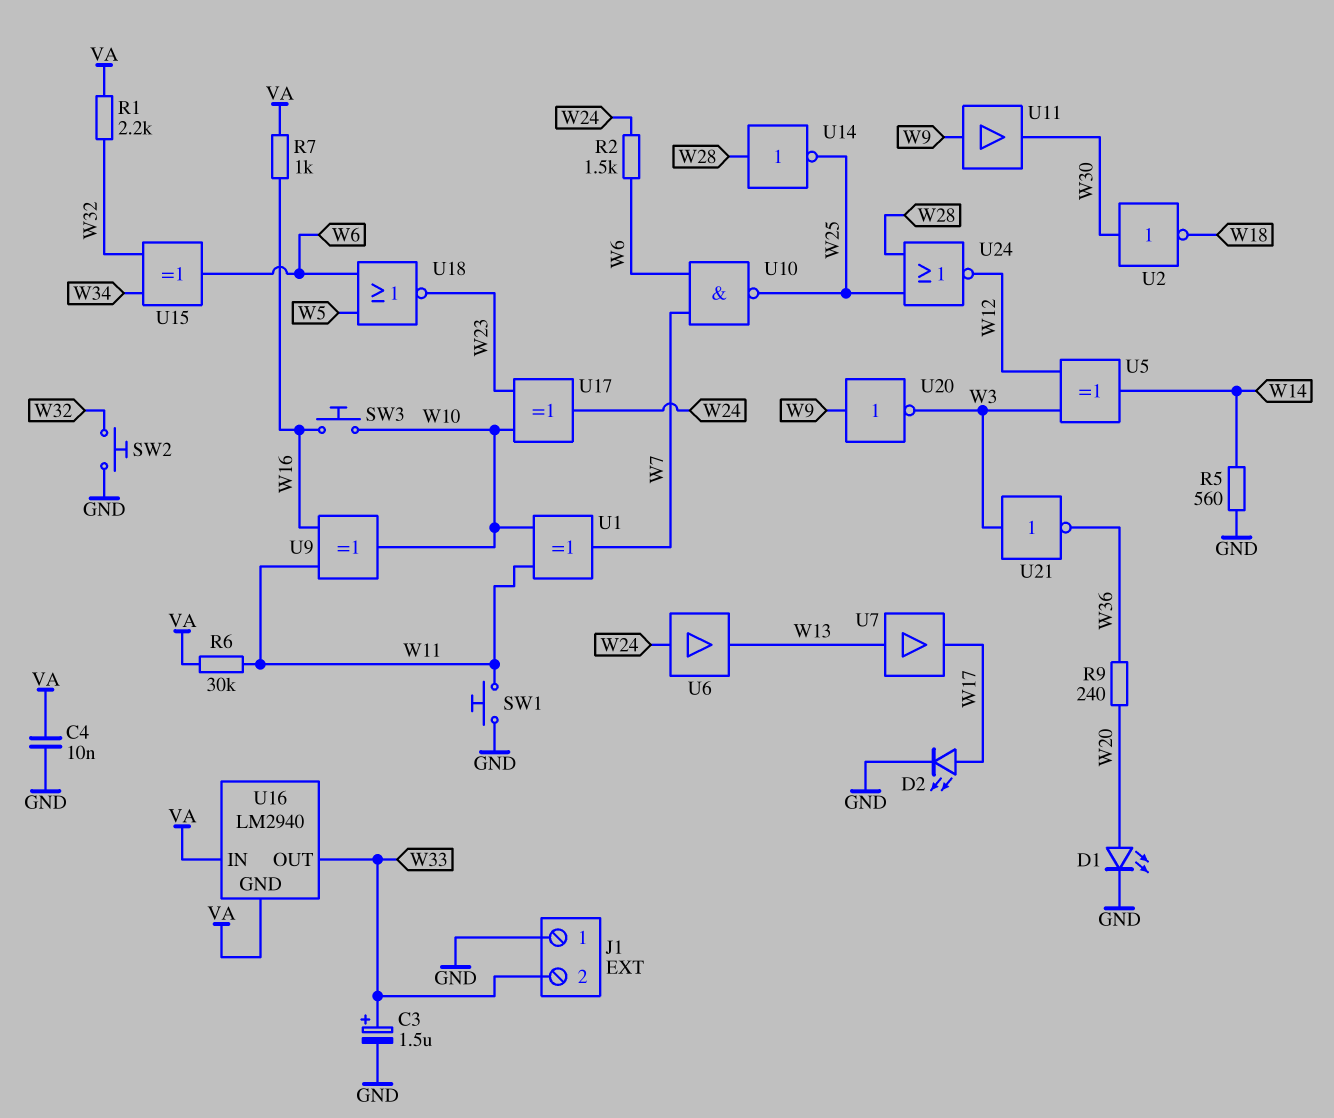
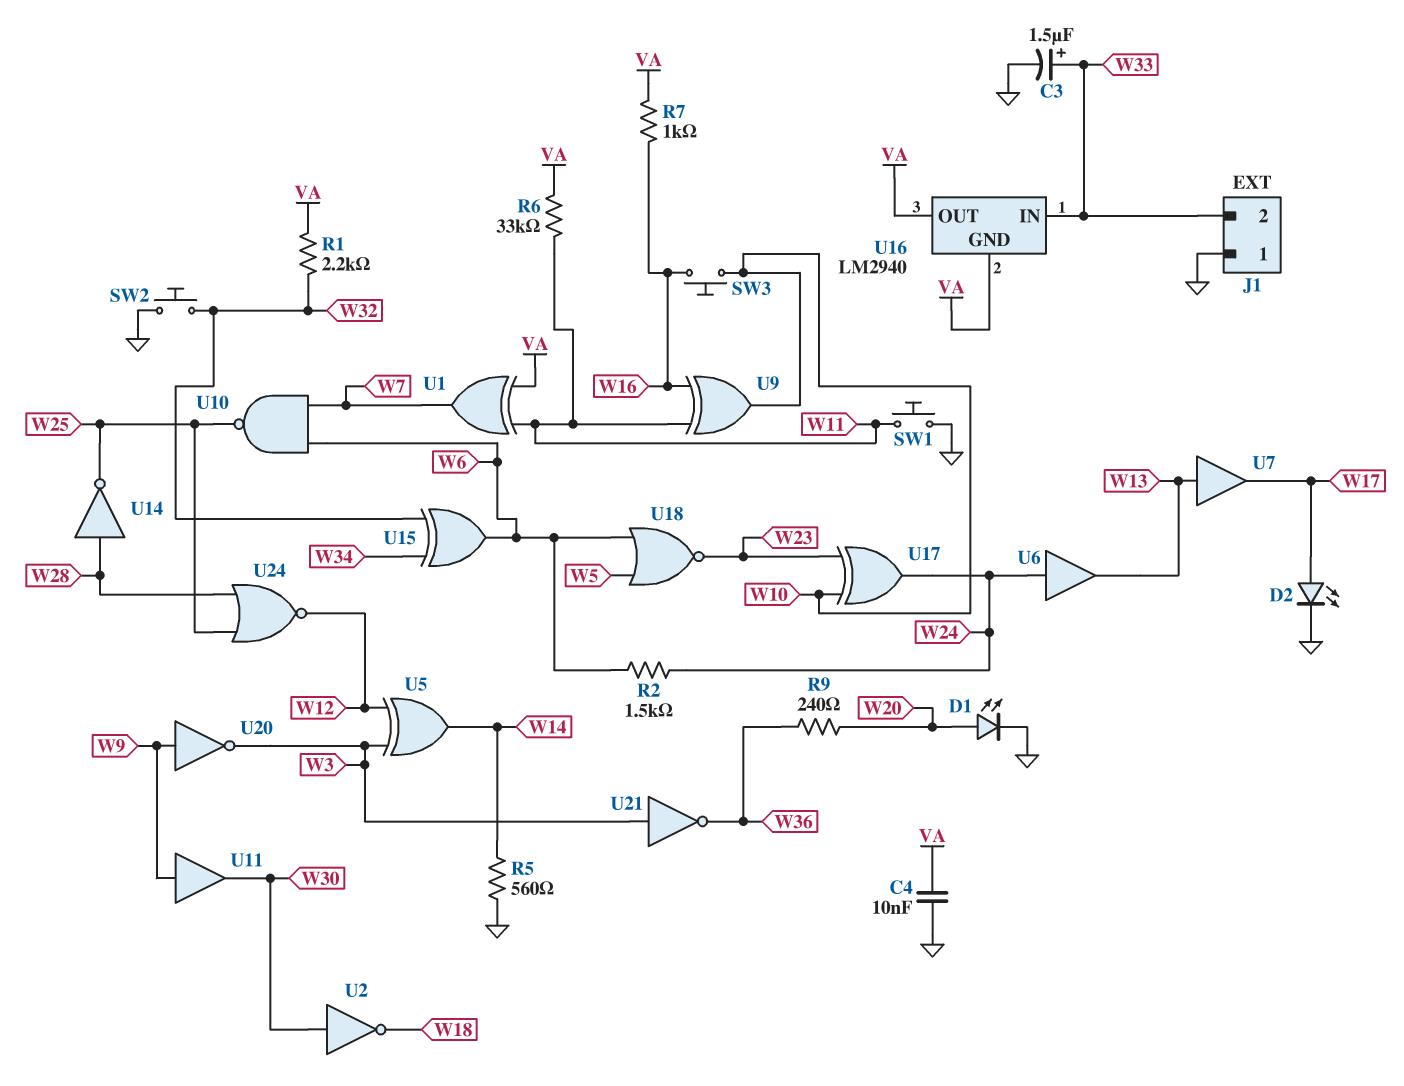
R6: 30k (VA, W11) -> 33k (VA, W11)
U1: XOR (in W10, in W11, out W7) -> XOR (in VA, in W11, out W7)
U16 pin IN: VA -> W33
U16 pin OUT: W33 -> VA

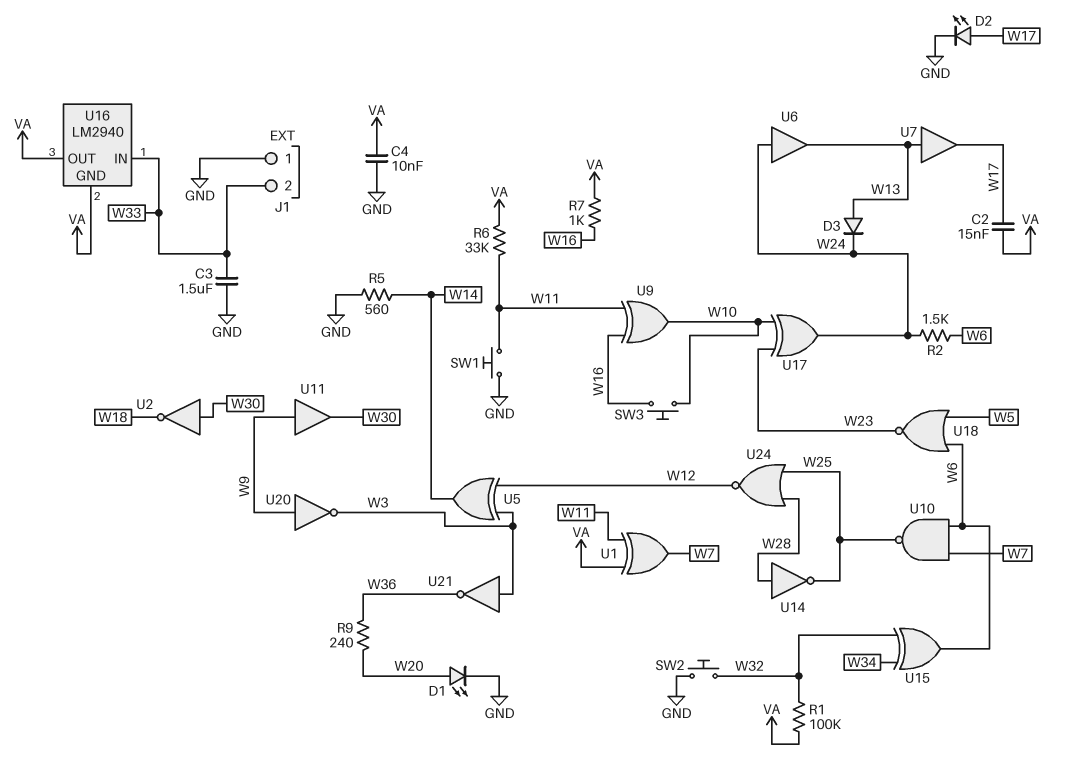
C2: none -> 15nF (VA, W17)
C3: 1.5uF (plus W33, minus GND) -> 1.5uF (GND, W33)
D3: none -> diode (A W13, K W24)
R1: 2.2k (VA, W32) -> 100k (VA, W32)

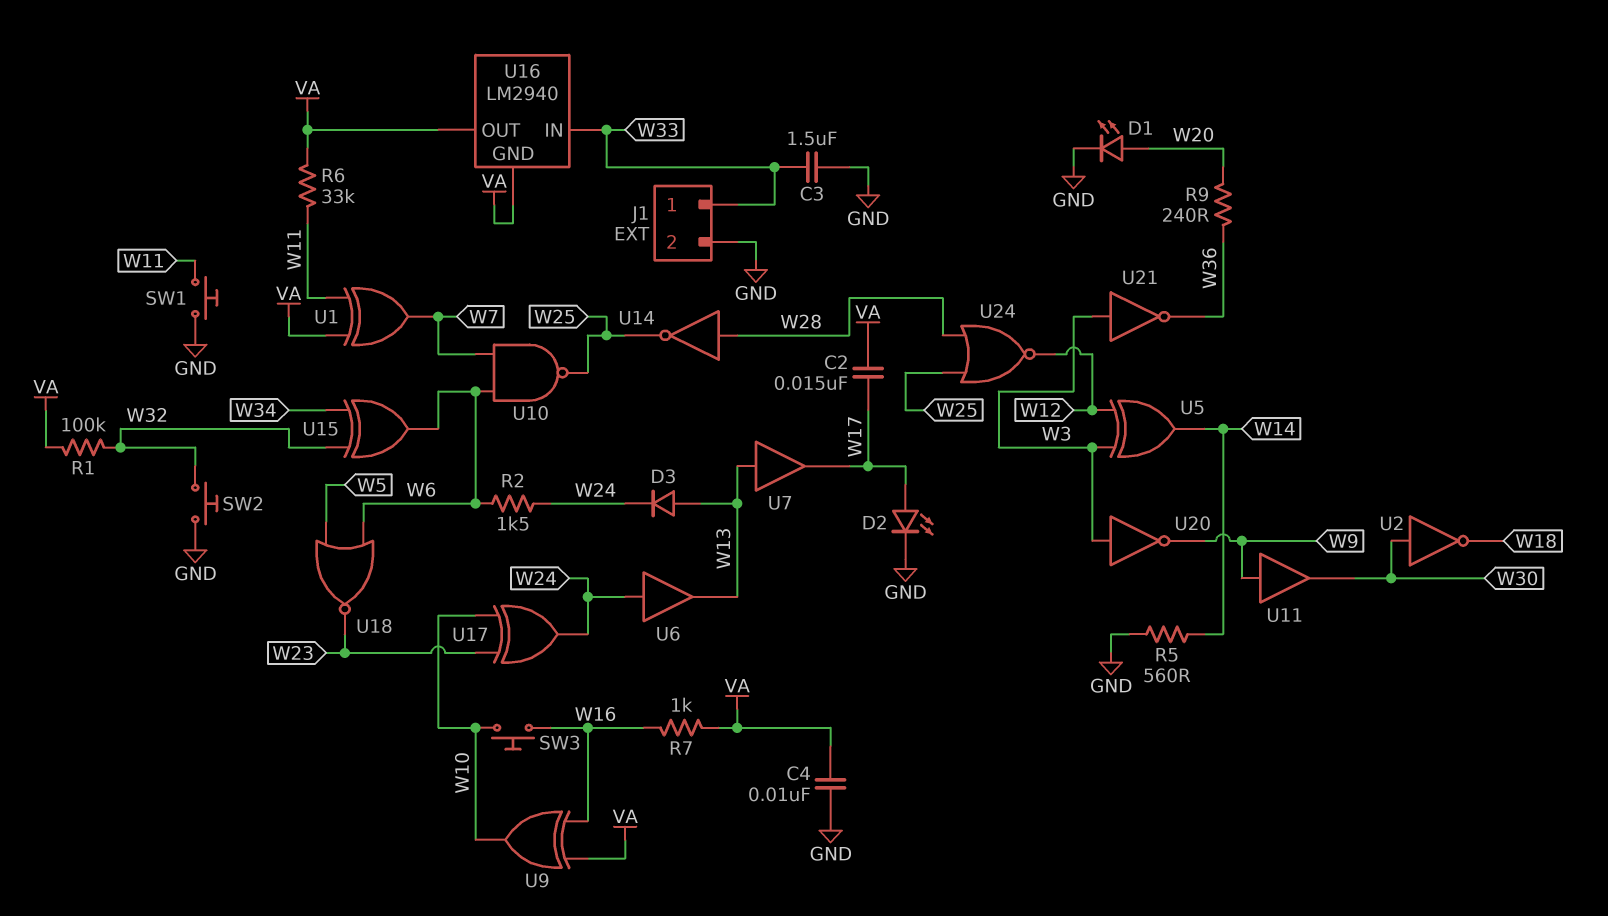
J1 pin 1: GND -> W33
J1 pin 2: W33 -> GND
U9: XOR (in W11, in W16, out W10) -> XOR (in VA, in W16, out W10)
U20: NOT (in W9, out W3) -> NOT (in W3, out W9)

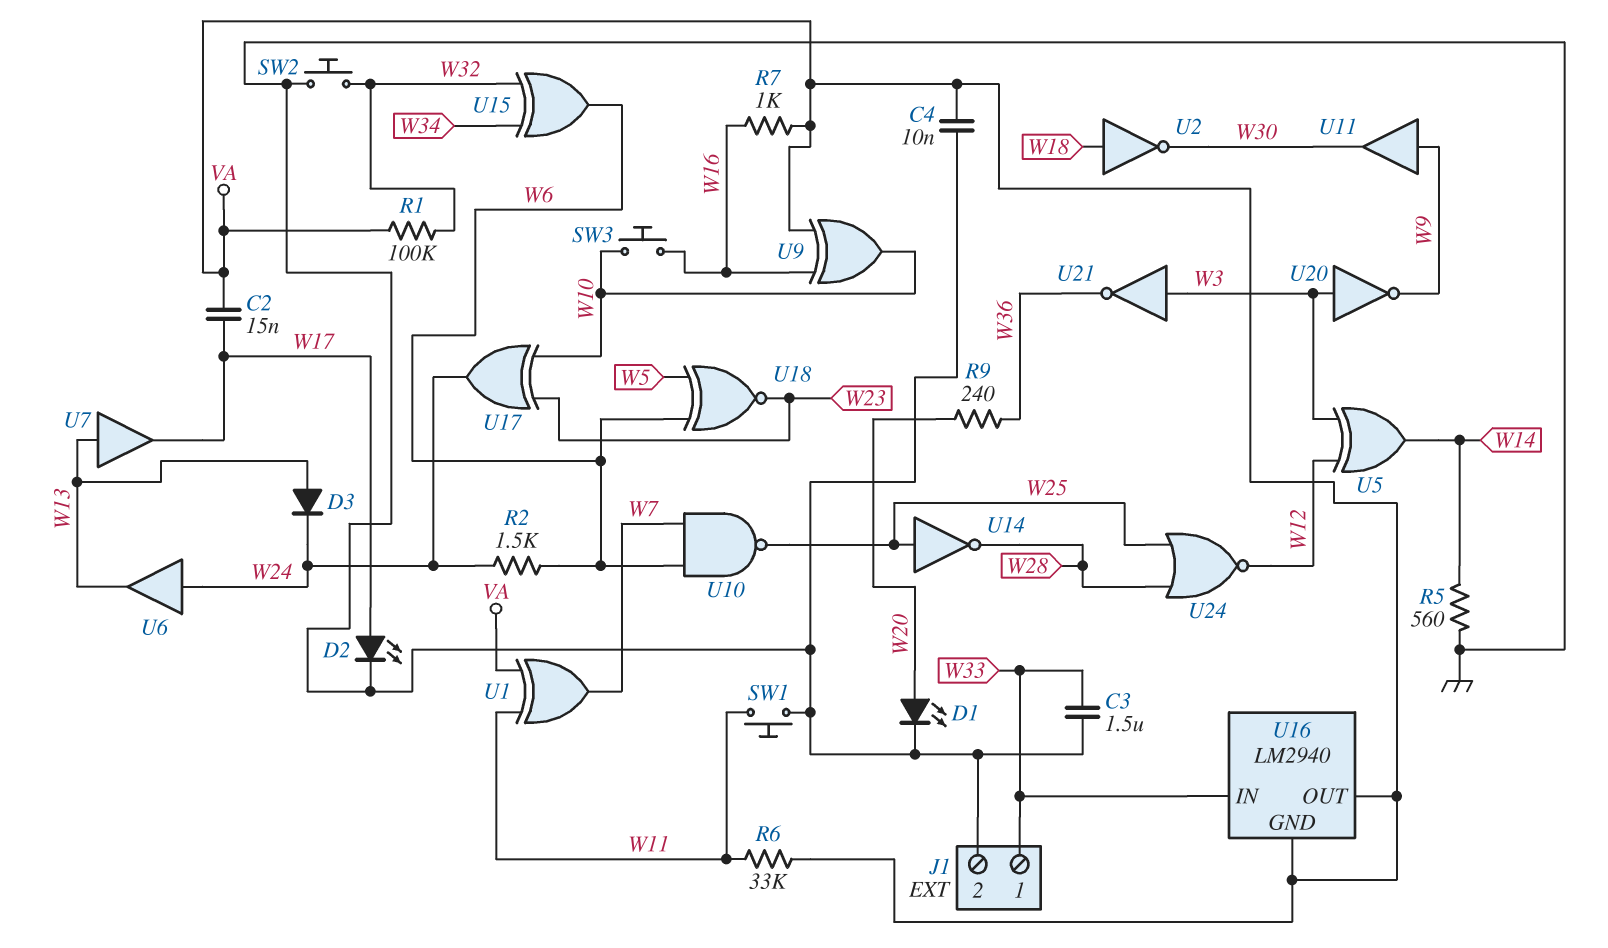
U2: NOT (in W30, out W18) -> NOT (in W18, out W30)
U14: NOT (in W28, out W25) -> NOT (in W25, out W28)
U18: NOR (in W5, in W6, out W23) -> XNOR (in W5, in W6, out W23)

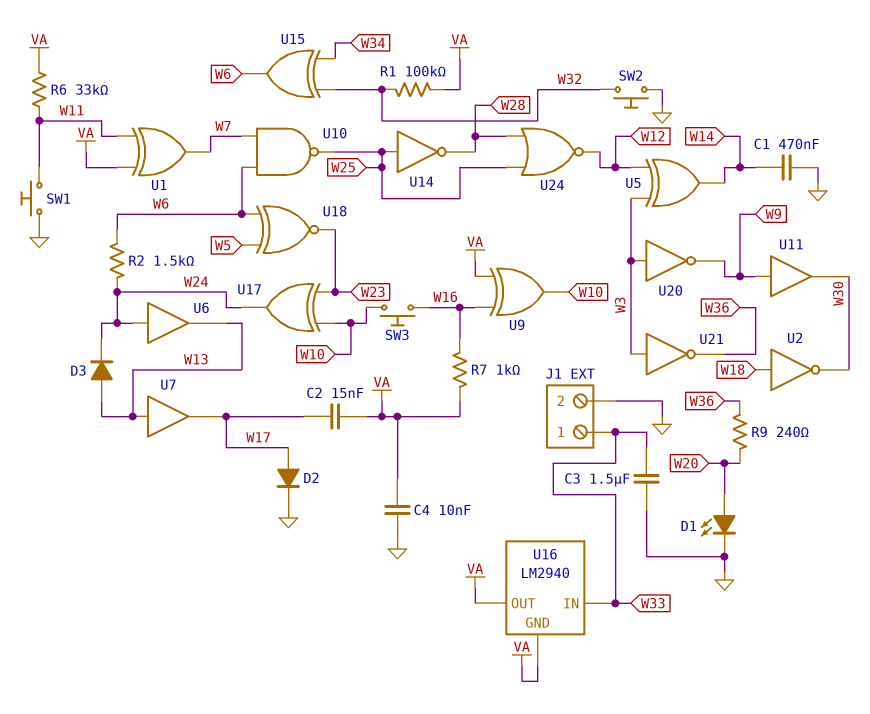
C1: none -> 470nF (GND, W14)
D2: LED (A W17, K GND) -> diode (A W17, K GND)
R5: 560 (GND, W14) -> none

